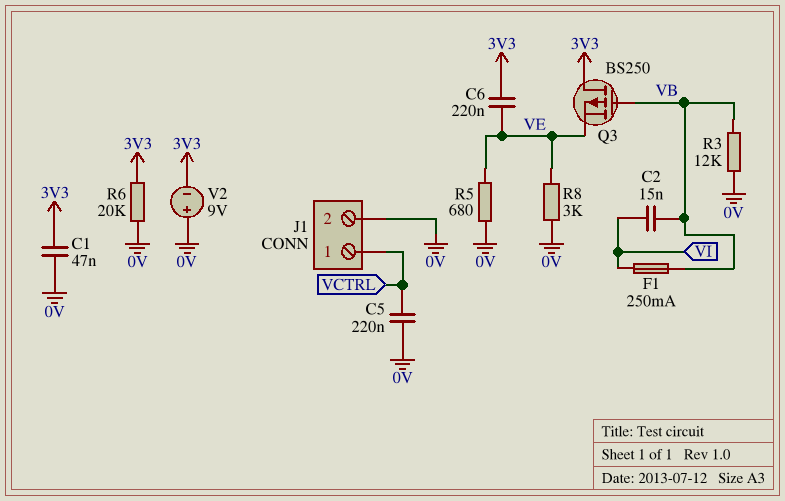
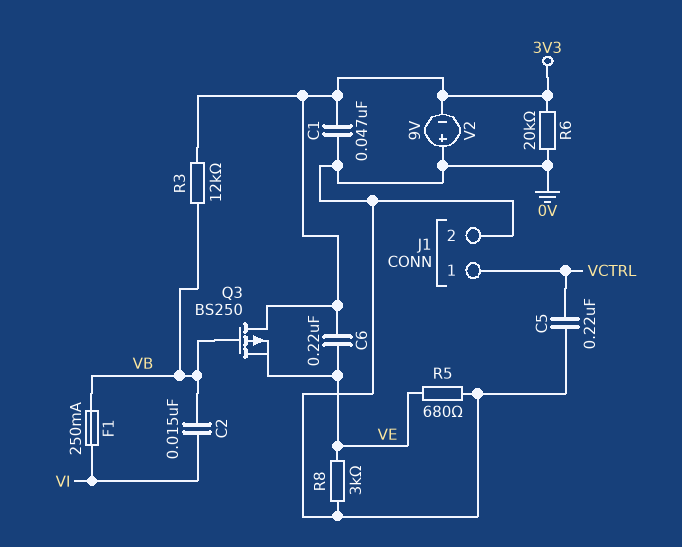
R3: 12k (0V, VB) -> 12k (3V3, VB)

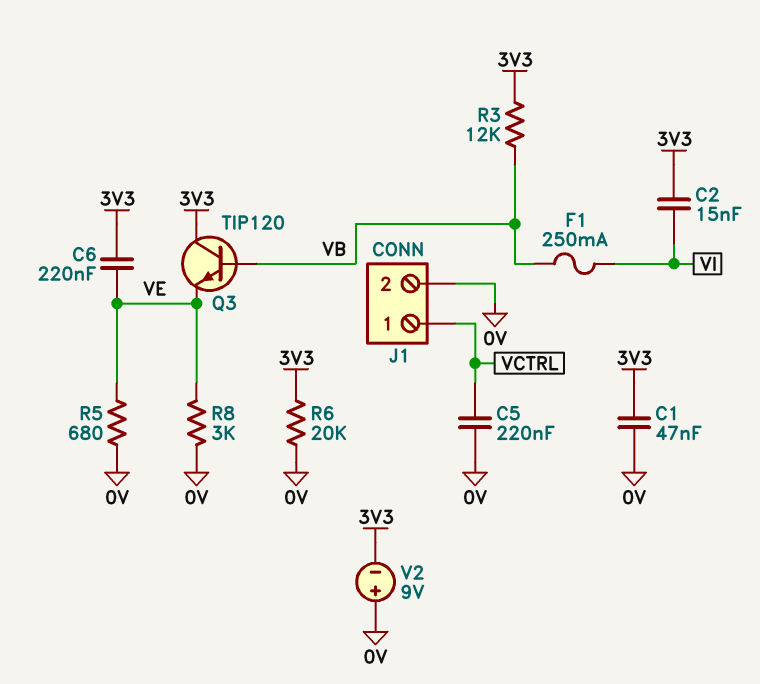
C2: 15nF (VB, VI) -> 15nF (3V3, VI)
Q3: PMOS BS250 (G VB, D 3V3, S VE) -> NPN TIP120 (B VB, C 3V3, E VE)

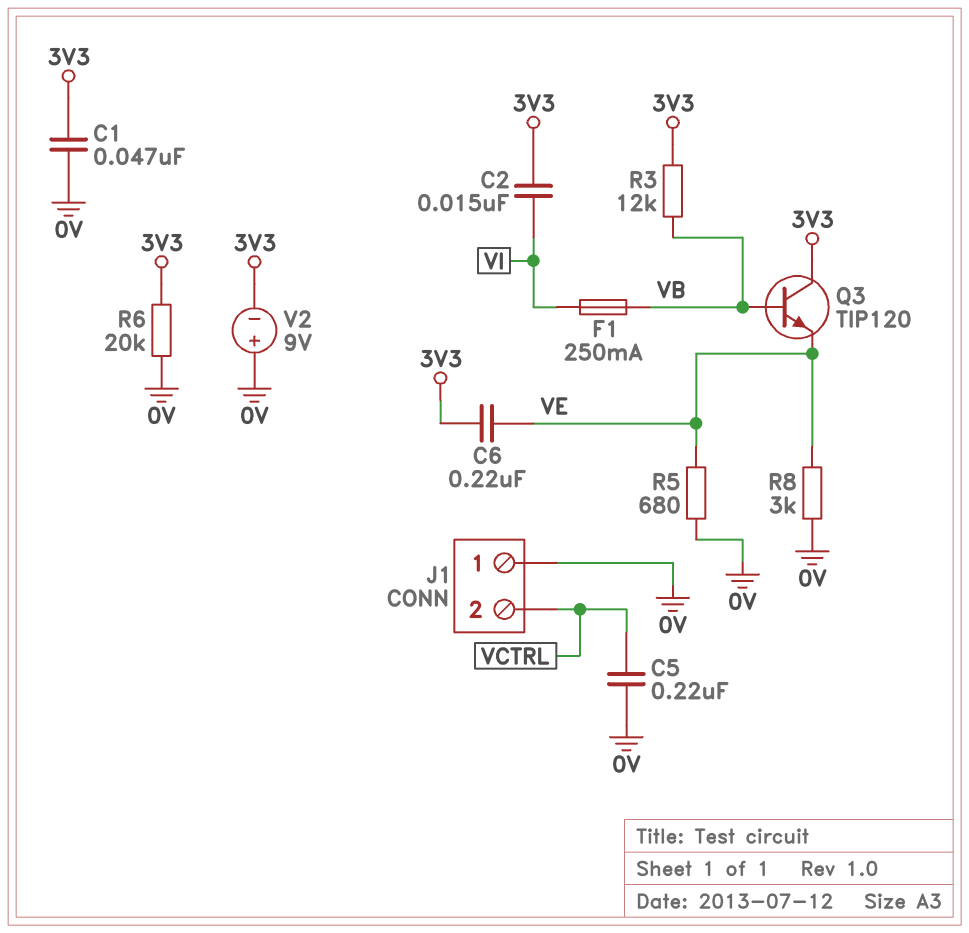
J1 pin 1: VCTRL -> 0V
J1 pin 2: 0V -> VCTRL

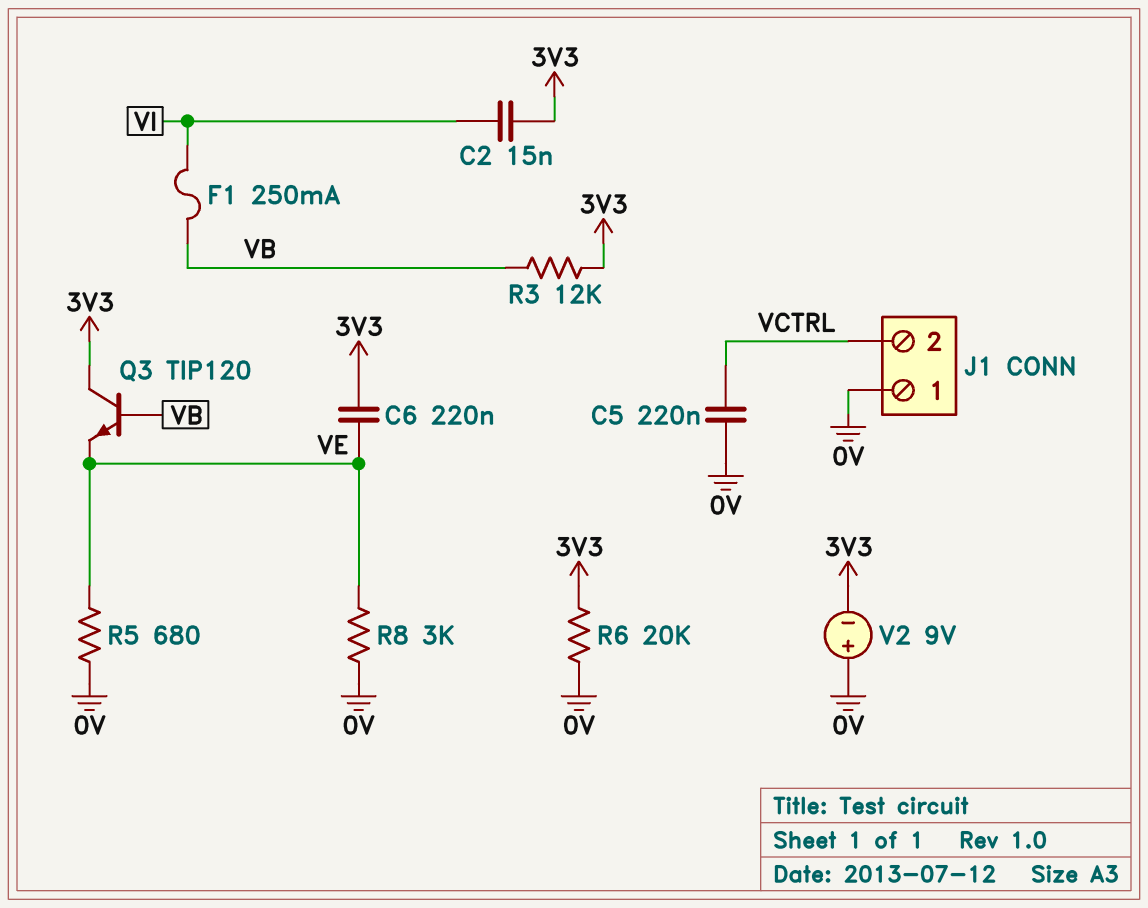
C1: 47nF (0V, 3V3) -> none

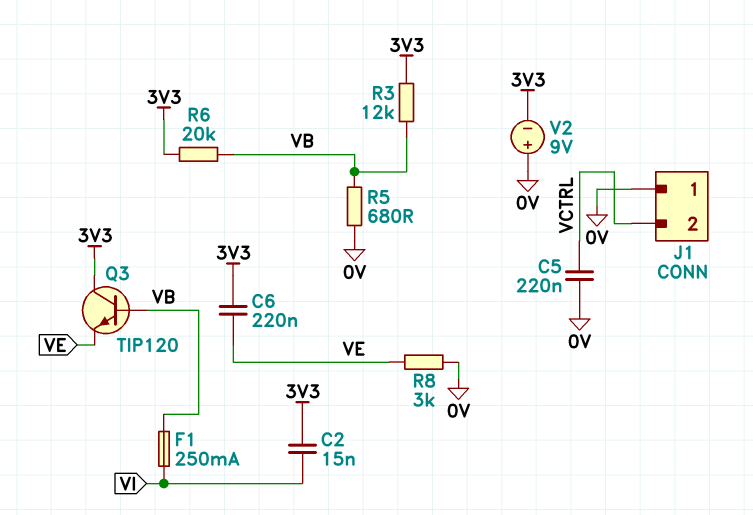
R5: 680 (0V, VE) -> 680 (0V, VB)
R6: 20k (0V, 3V3) -> 20k (3V3, VB)

